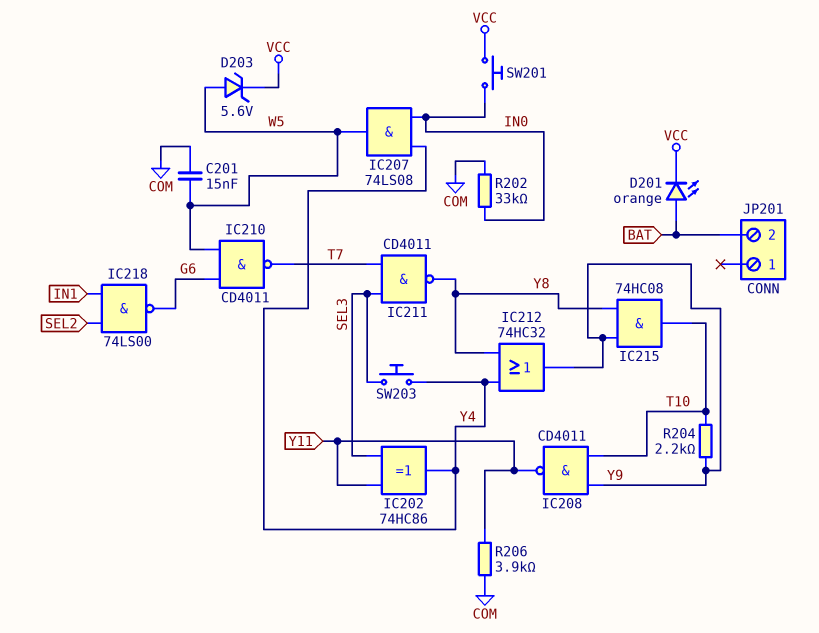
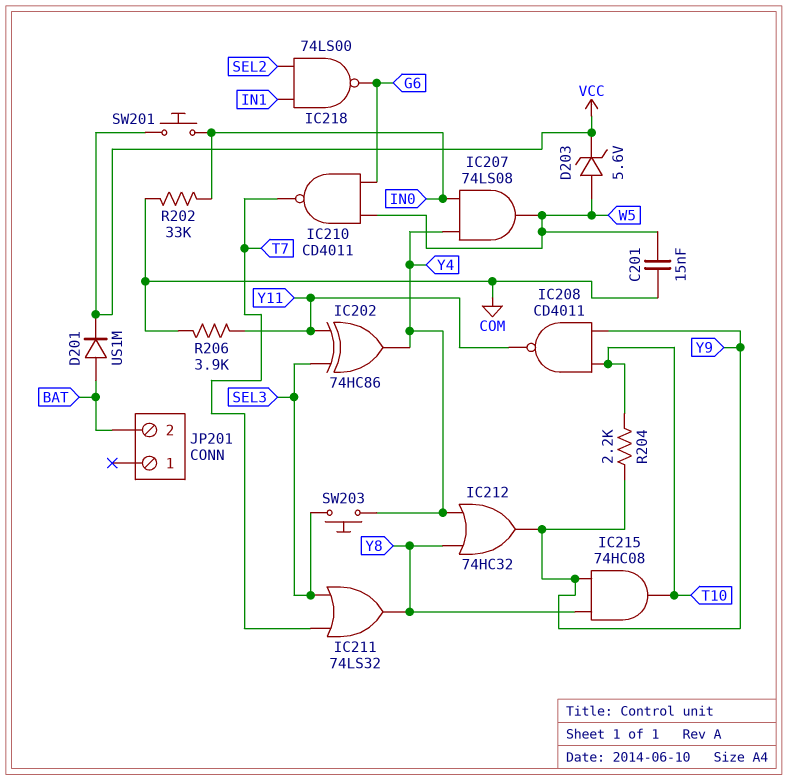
D201: LED orange (A BAT, K VCC) -> diode US1M (A BAT, K VCC)
IC211: NAND CD4011 (in SEL3, in T7, out Y8) -> OR 74LS32 (in SEL3, in T7, out Y8)

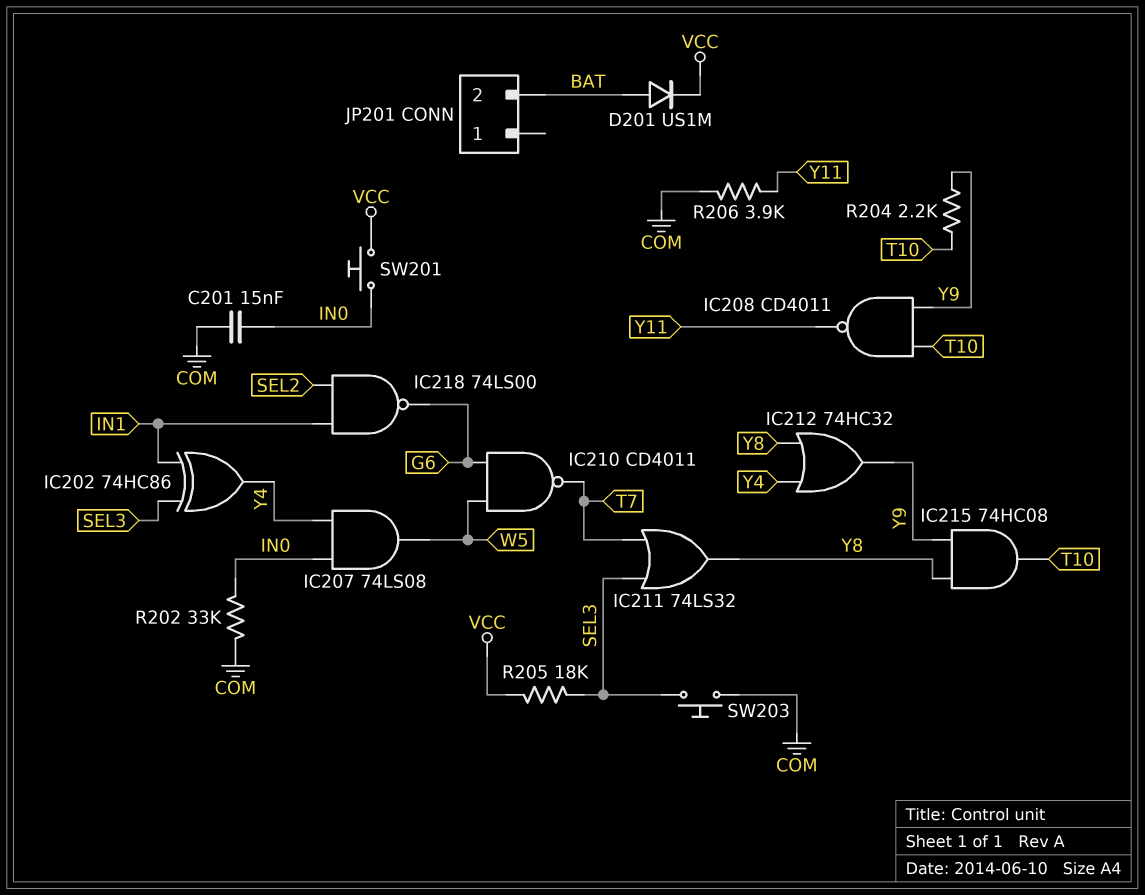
C201: 15nF (COM, W5) -> 15nF (COM, IN0)
D203: zener 5.6V (A W5, K VCC) -> none
IC202: XOR 74HC86 (in SEL3, in Y11, out Y4) -> XOR 74HC86 (in IN1, in SEL3, out Y4)
R205: none -> 18k (SEL3, VCC)
SW203: button (SEL3, Y4) -> button (COM, SEL3)

